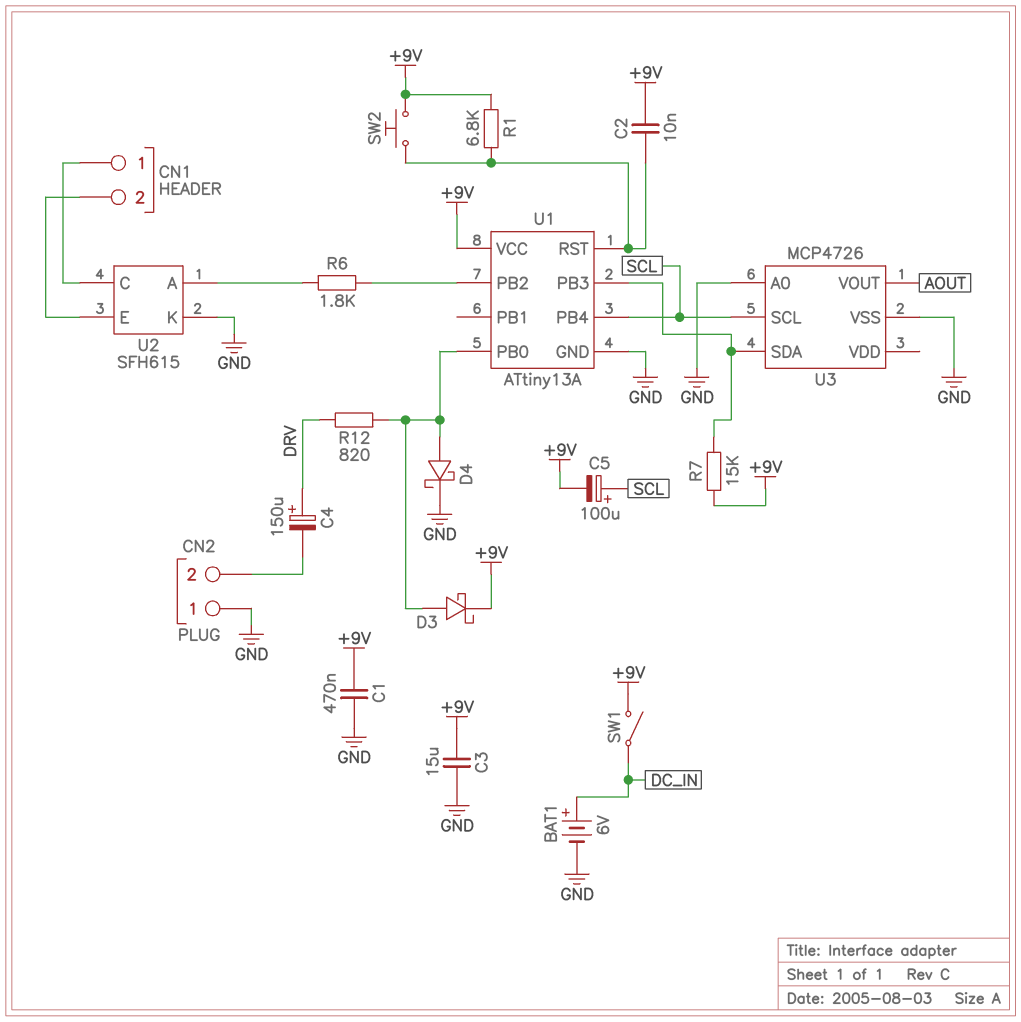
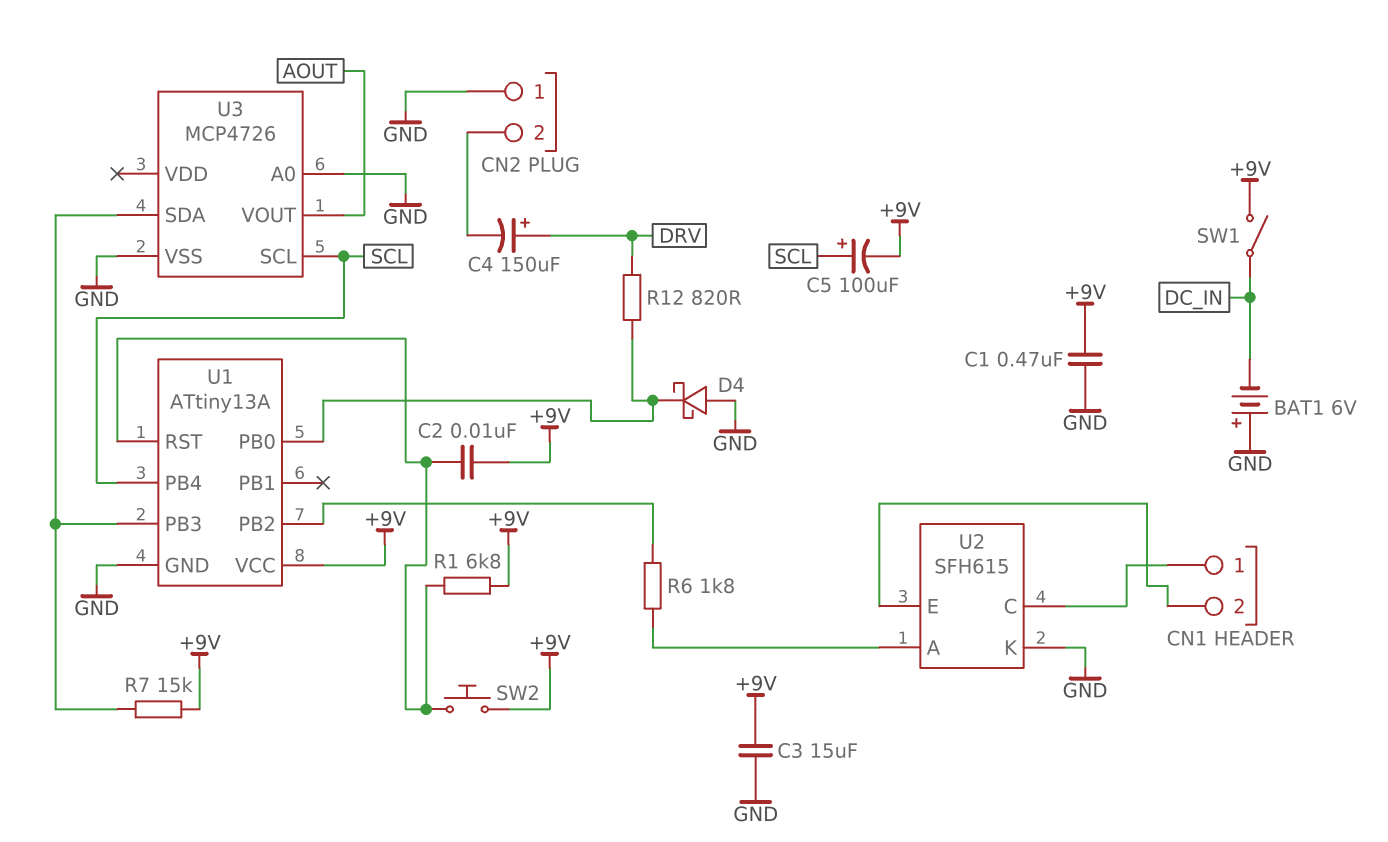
BAT1: 6V (plus DC_IN, minus GND) -> 6V (plus GND, minus DC_IN)
D3: schottky (A U1/PB0, K +9V) -> none
D4: schottky (A U1/PB0, K GND) -> schottky (A GND, K U1/PB0)

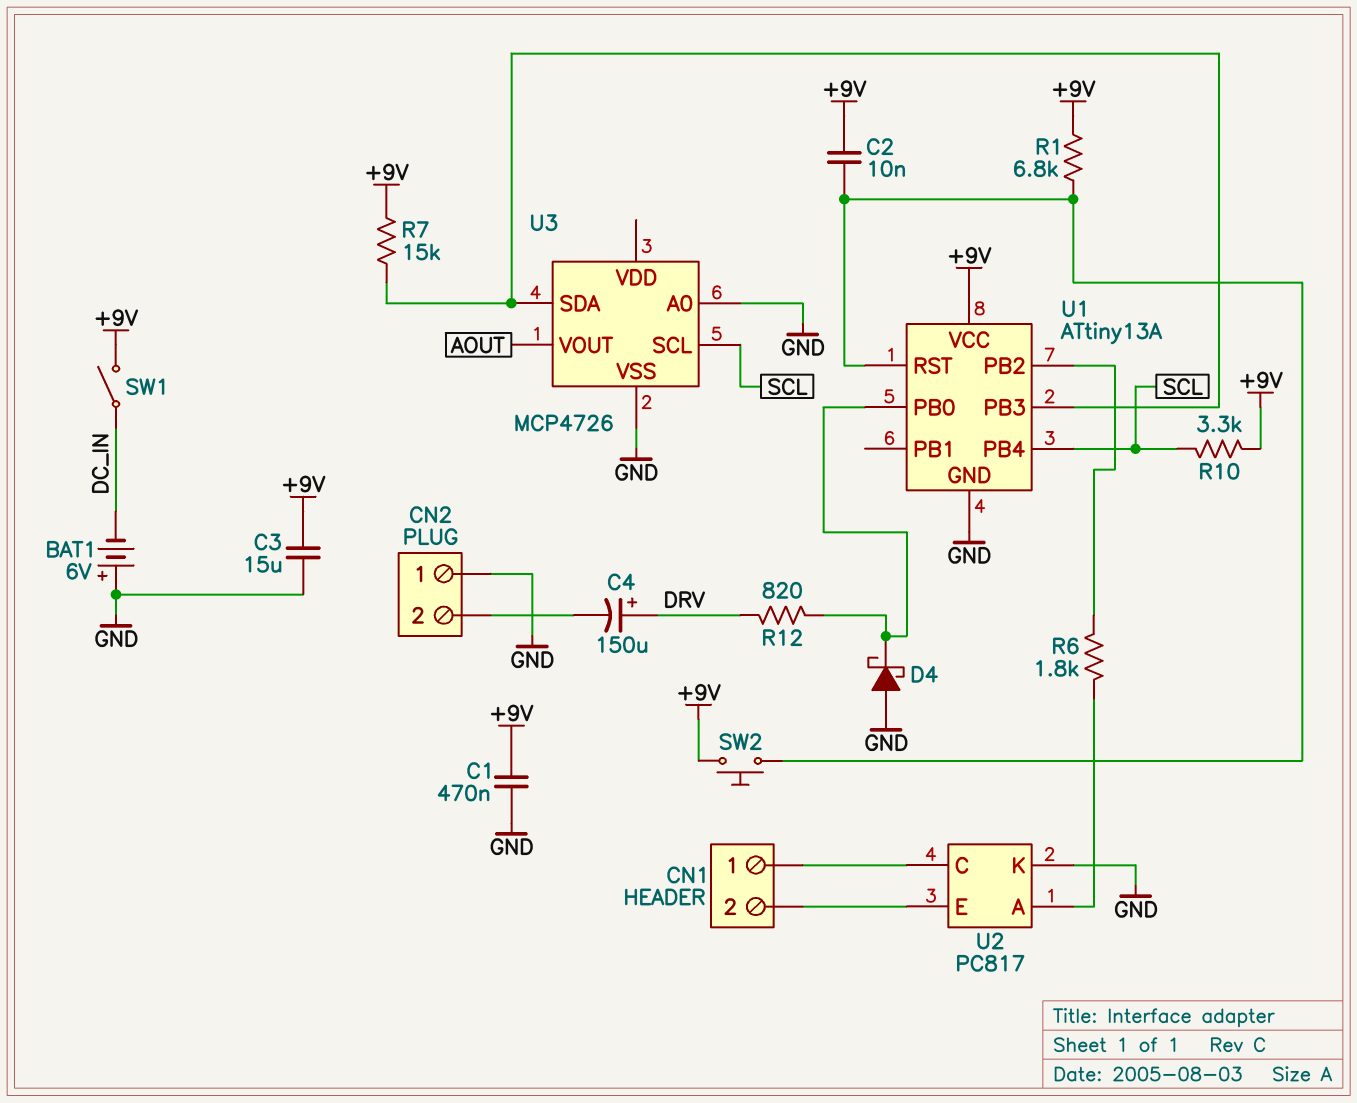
C5: 100uF (plus SCL, minus +9V) -> none
R10: none -> 3.3k (+9V, SCL)
U2: SFH615 -> PC817

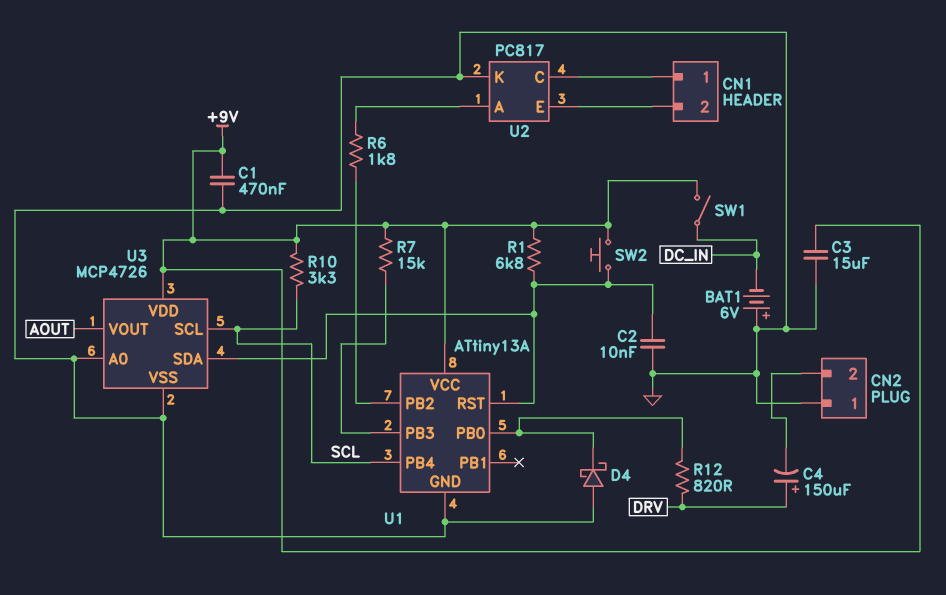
C2: 10nF (+9V, U1/RST) -> 10nF (GND, U1/RST)
U3 pin SDA: U1/PB3 -> U1/RST
U3 pin VDD: none -> +9V

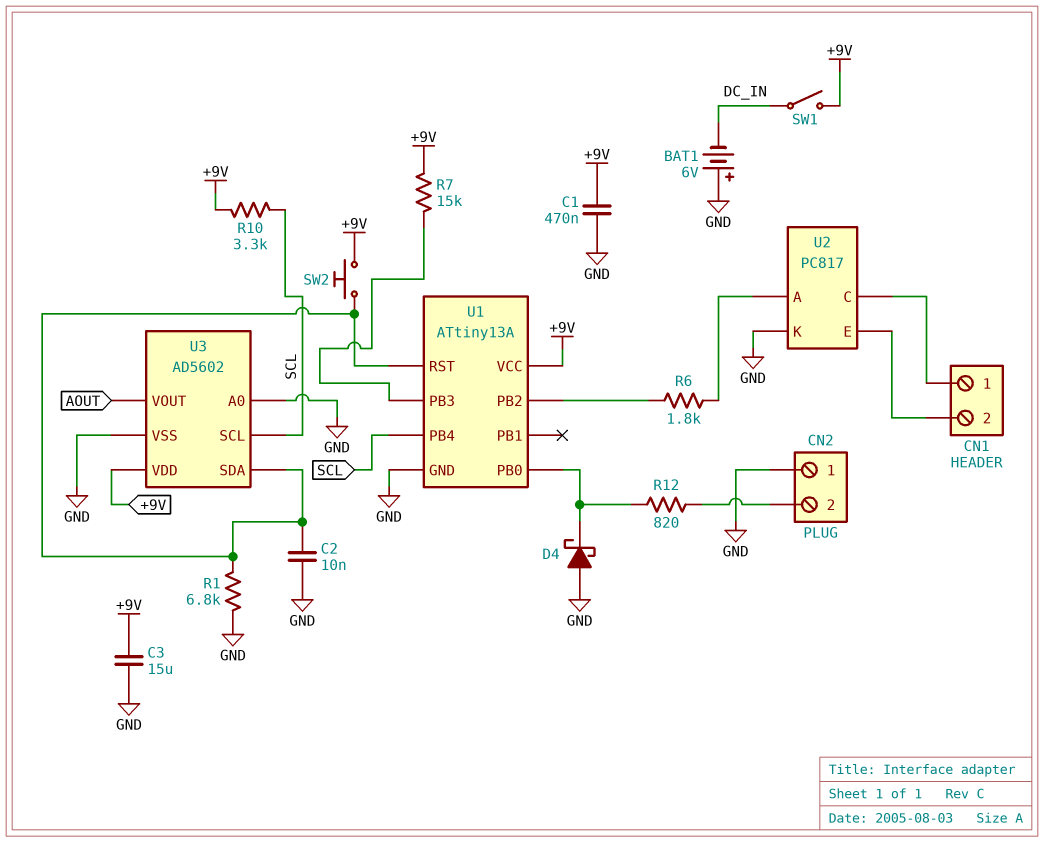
C4: 150uF (plus DRV, minus CN2/2) -> none
R1: 6.8k (+9V, U1/RST) -> 6.8k (GND, U1/RST)
R12: 820 (DRV, U1/PB0) -> 820 (CN2/2, U1/PB0)
U3: MCP4726 -> AD5602

